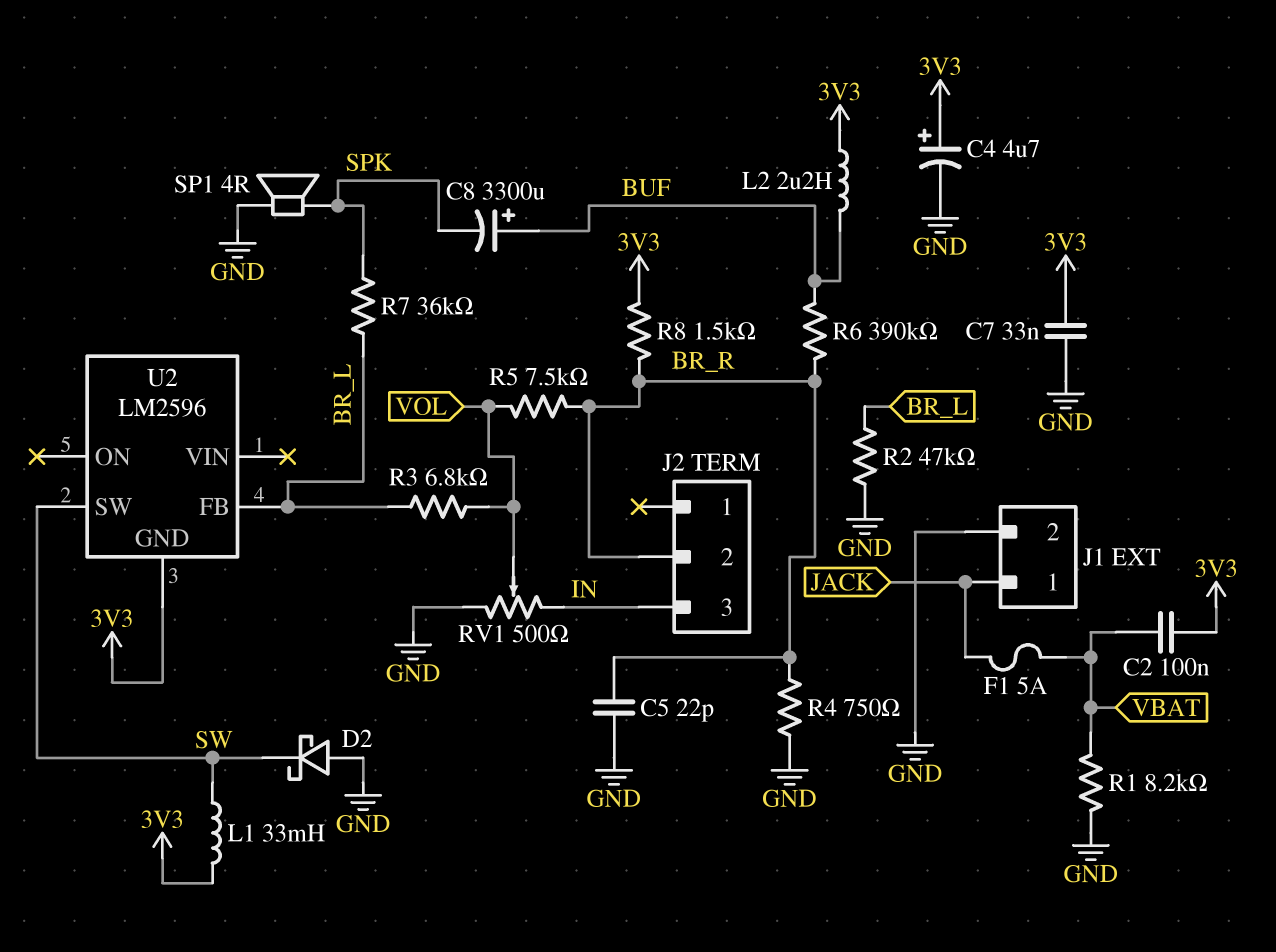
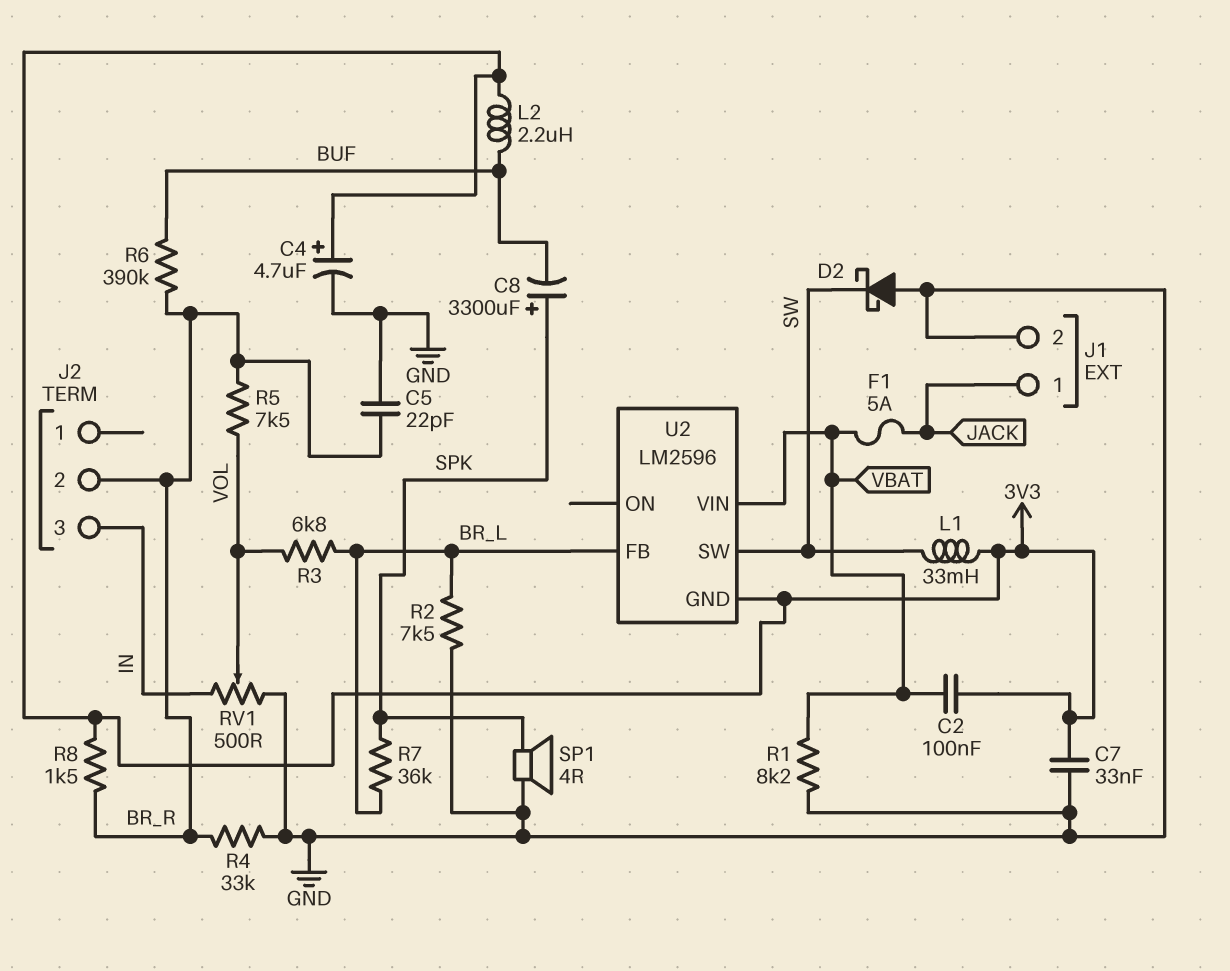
C8: 3300uF (plus BUF, minus SPK) -> 3300uF (plus SPK, minus BUF)
R2: 47k (BR_L, GND) -> 7.5k (BR_L, GND)
R4: 750 (BR_R, GND) -> 33k (BR_R, GND)
U2 pin VIN: none -> VBAT

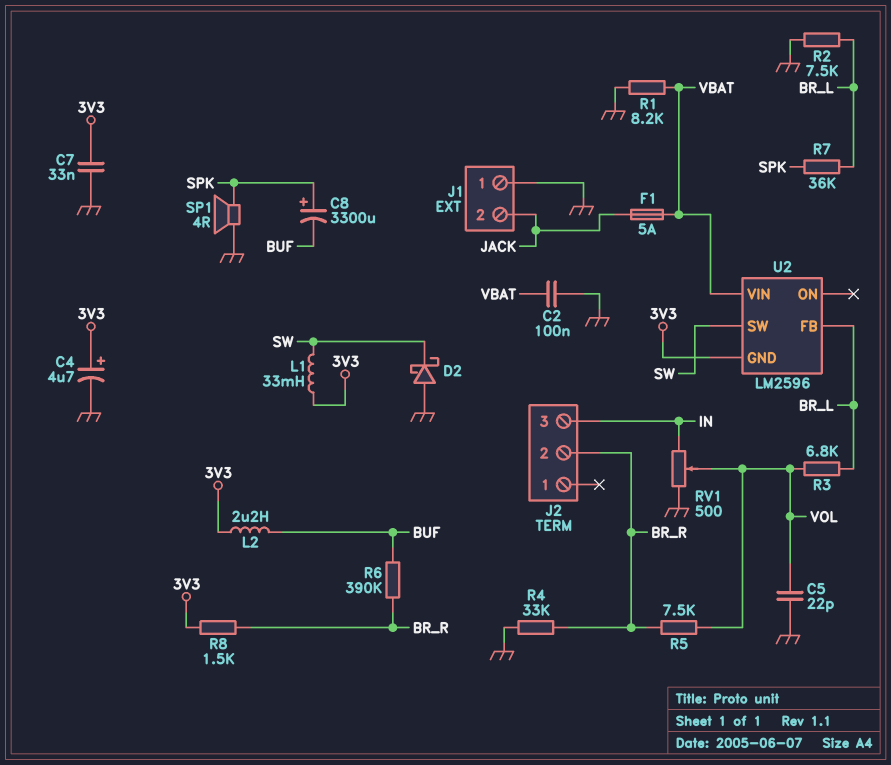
C2: 100nF (3V3, VBAT) -> 100nF (GND, VBAT)
C5: 22pF (BR_R, GND) -> 22pF (GND, VOL)
J1 pin 1: JACK -> GND
J1 pin 2: GND -> JACK

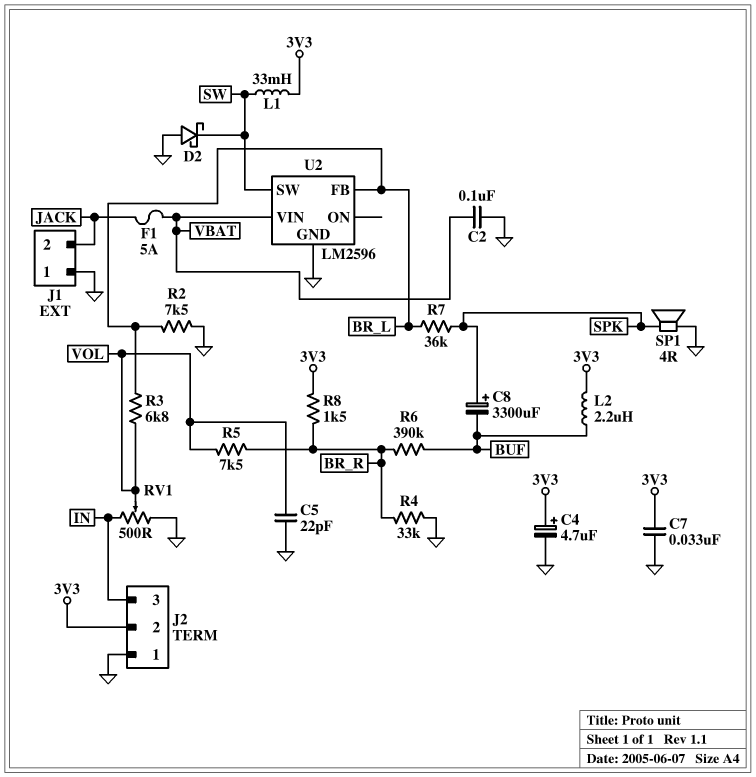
J2 pin 1: none -> GND
J2 pin 2: BR_R -> 3V3
R1: 8.2k (GND, VBAT) -> none
U2 pin GND: 3V3 -> GND

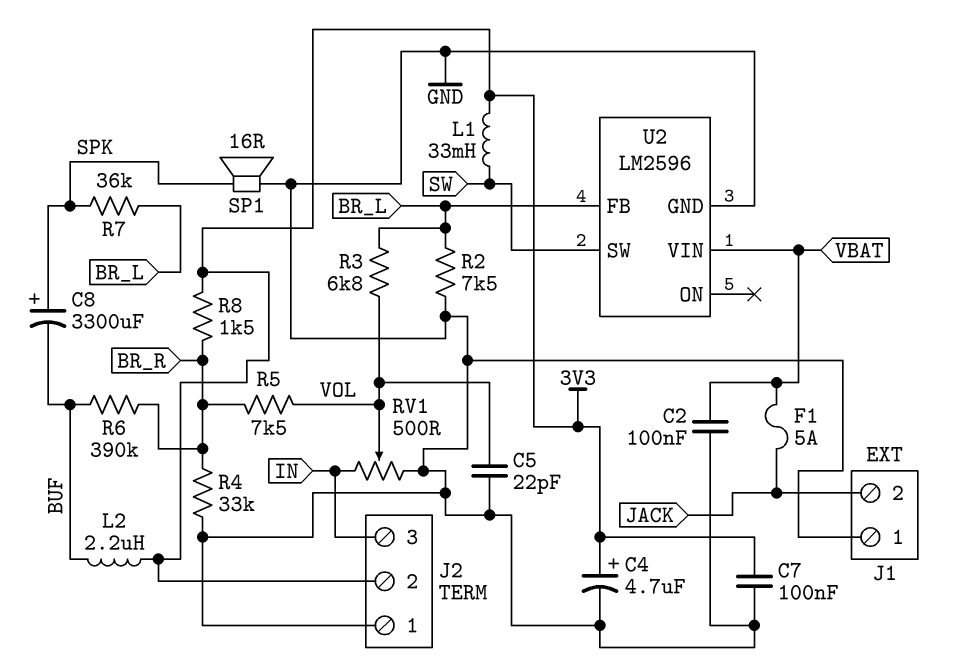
C7: 33nF (3V3, GND) -> 100nF (3V3, GND)
D2: schottky (A GND, K SW) -> none
SP1: speaker 4R (GND, SPK) -> speaker 16R (GND, SPK)

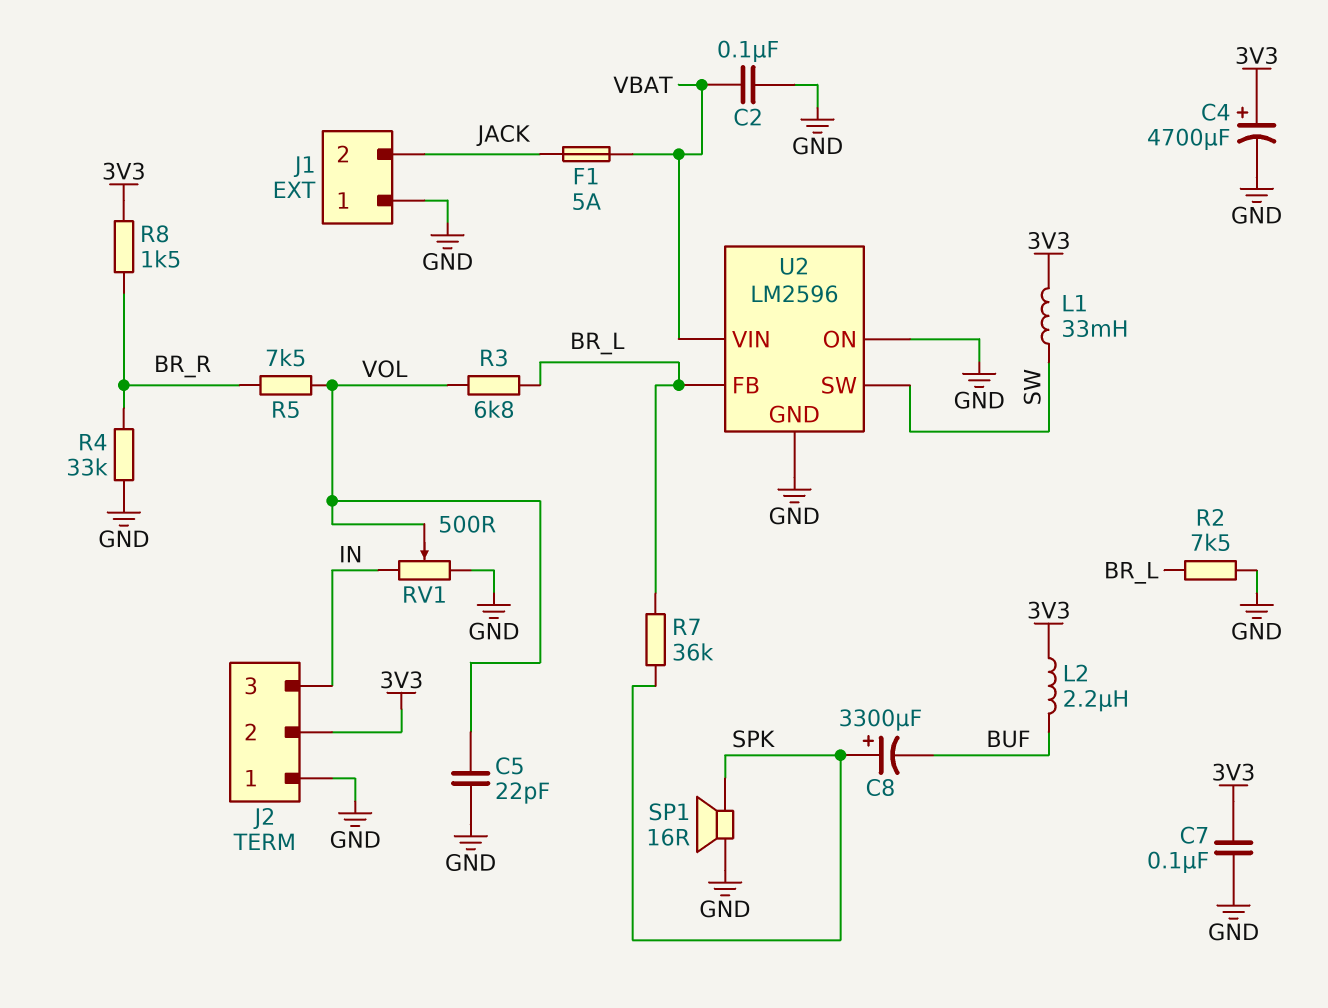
C4: 4.7uF (plus 3V3, minus GND) -> 4700uF (plus 3V3, minus GND)
R6: 390k (BR_R, BUF) -> none
U2 pin ON: none -> GND

